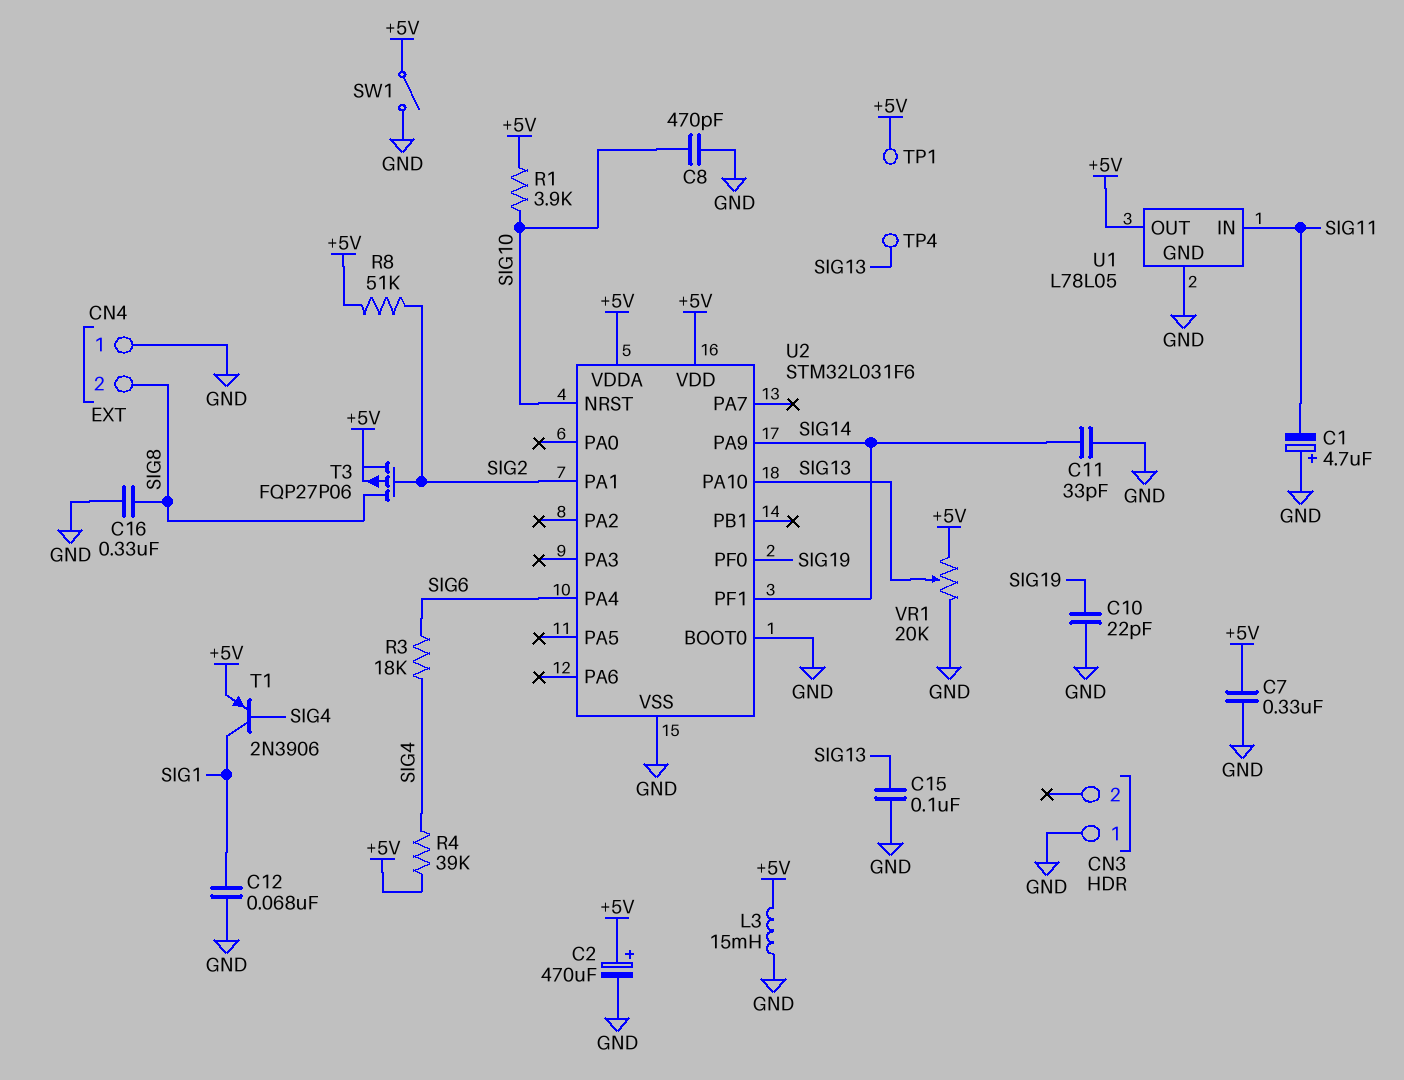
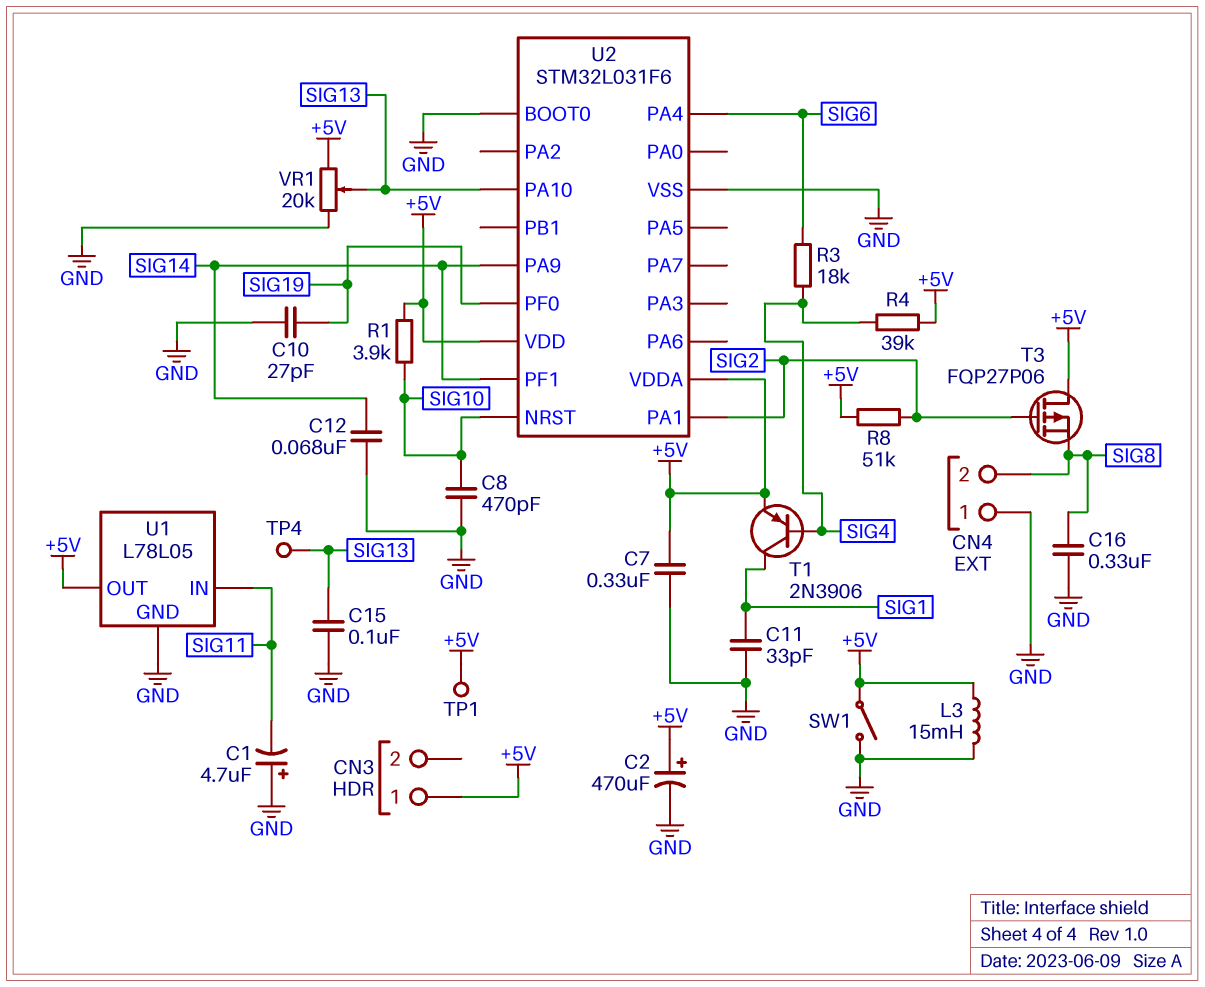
C10: 22pF (GND, SIG19) -> 27pF (GND, SIG19)
C11: 33pF (GND, SIG14) -> 33pF (GND, SIG1)
C12: 68nF (GND, SIG1) -> 68nF (GND, SIG14)
CN3 pin 1: GND -> +5V
T3: PMOS FQP27P06 (G SIG2, D SIG8, S +5V) -> PMOS FQP27P06 (G SIG2, D +5V, S SIG8)

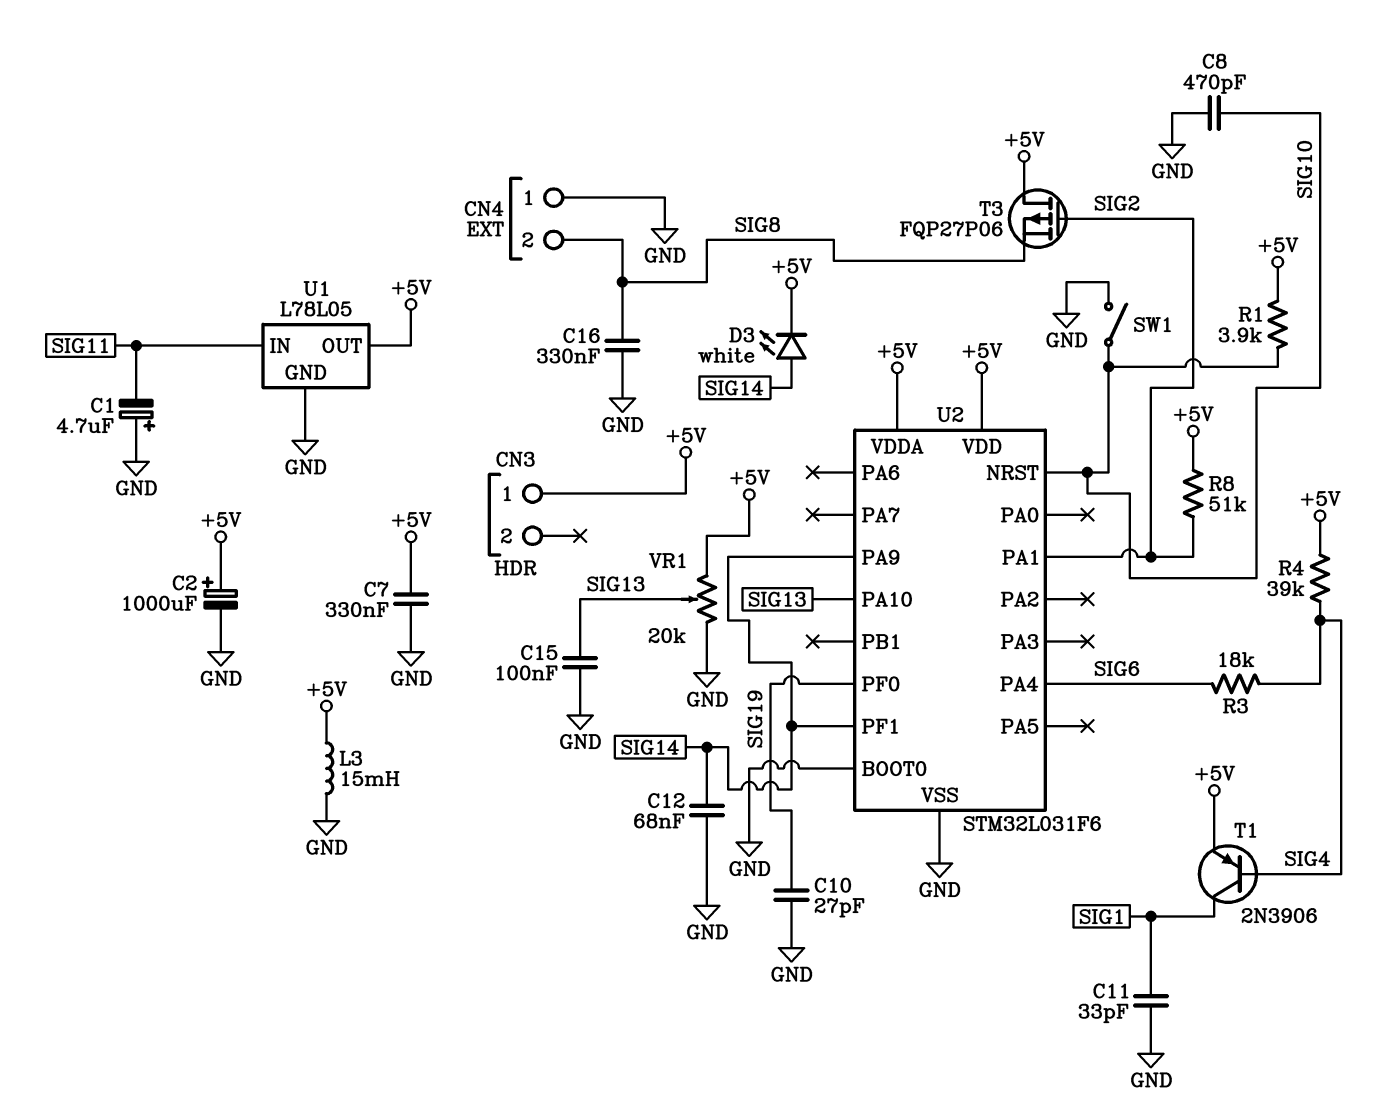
C2: 470uF (plus +5V, minus GND) -> 1000uF (plus +5V, minus GND)
D3: none -> LED white (A SIG14, K +5V)
SW1: switch (+5V, GND) -> switch (GND, SIG10)
TP1: test point (+5V) -> none
TP4: test point (SIG13) -> none

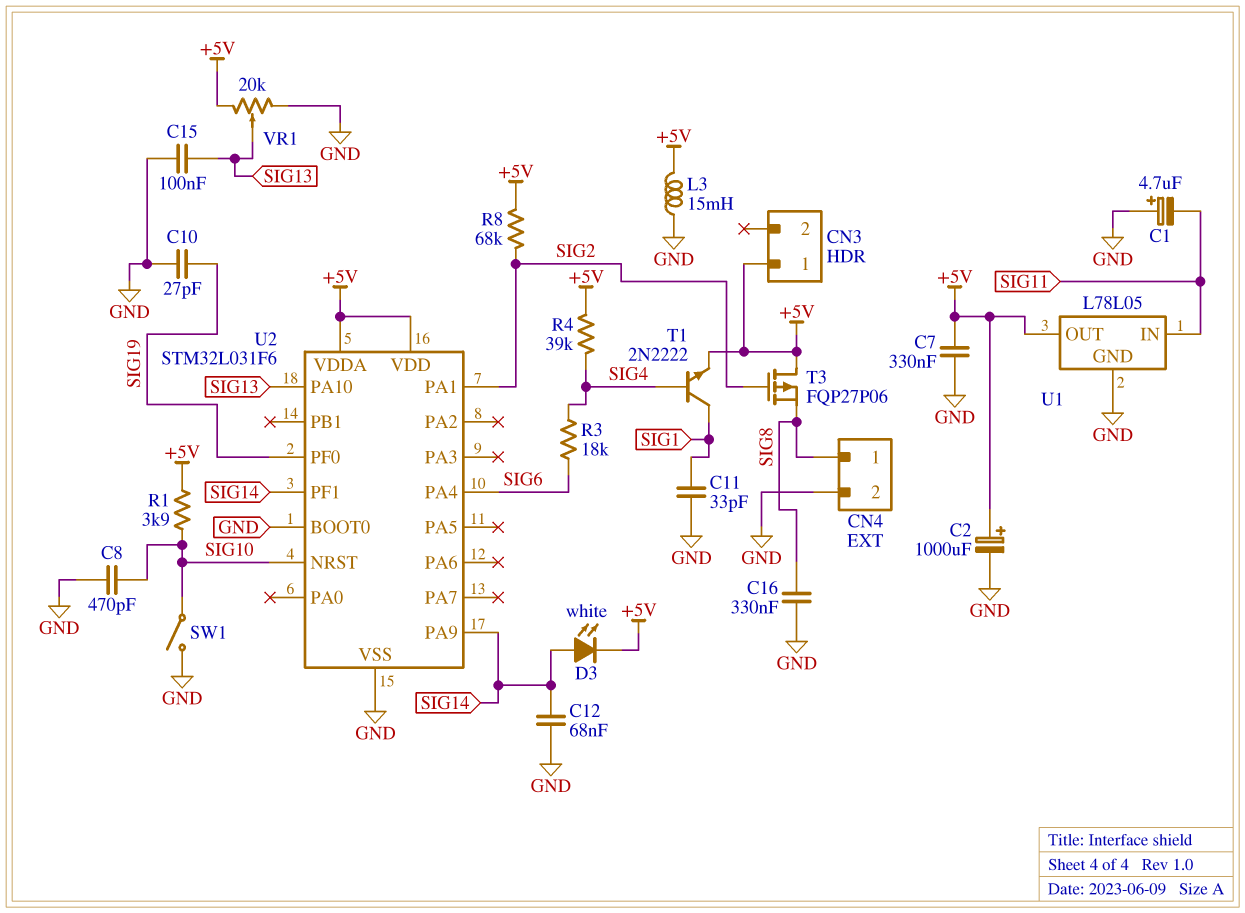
CN4 pin 1: GND -> SIG8
CN4 pin 2: SIG8 -> GND
R8: 51k (+5V, SIG2) -> 68k (+5V, SIG2)
T1: PNP 2N3906 (B SIG4, C SIG1, E +5V) -> NPN 2N2222 (B SIG4, C SIG1, E +5V)

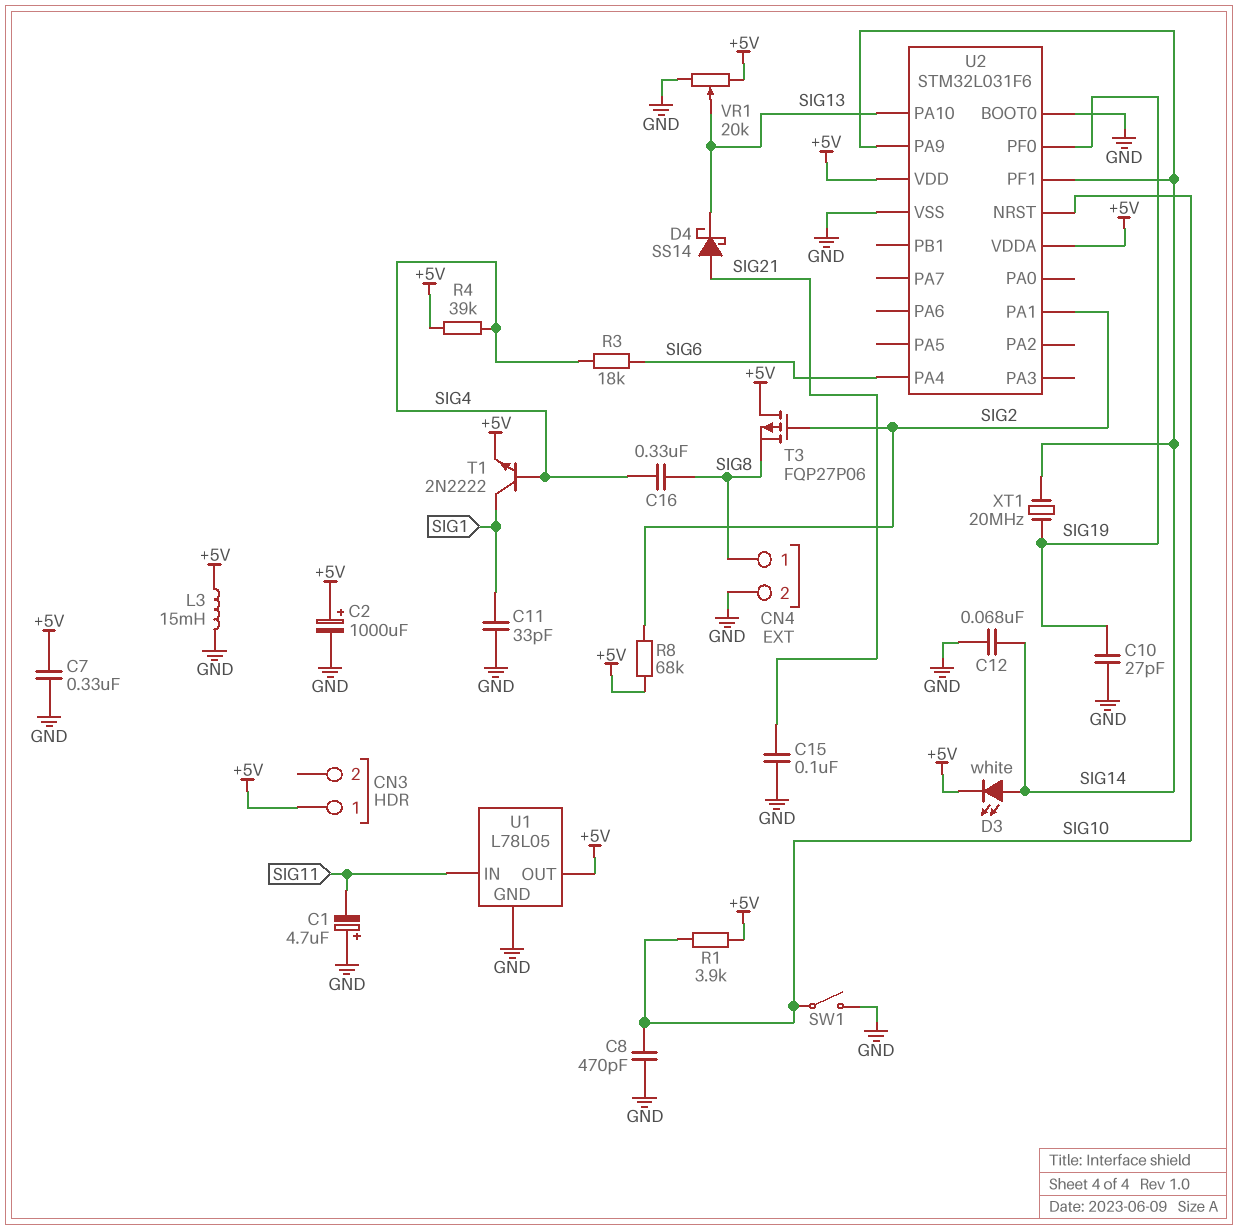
C15: 100nF (GND, SIG13) -> 100nF (GND, SIG21)
C16: 330nF (GND, SIG8) -> 330nF (SIG4, SIG8)
D4: none -> schottky SS14 (A SIG21, K SIG13)
XT1: none -> 20MHz (SIG14, SIG19)

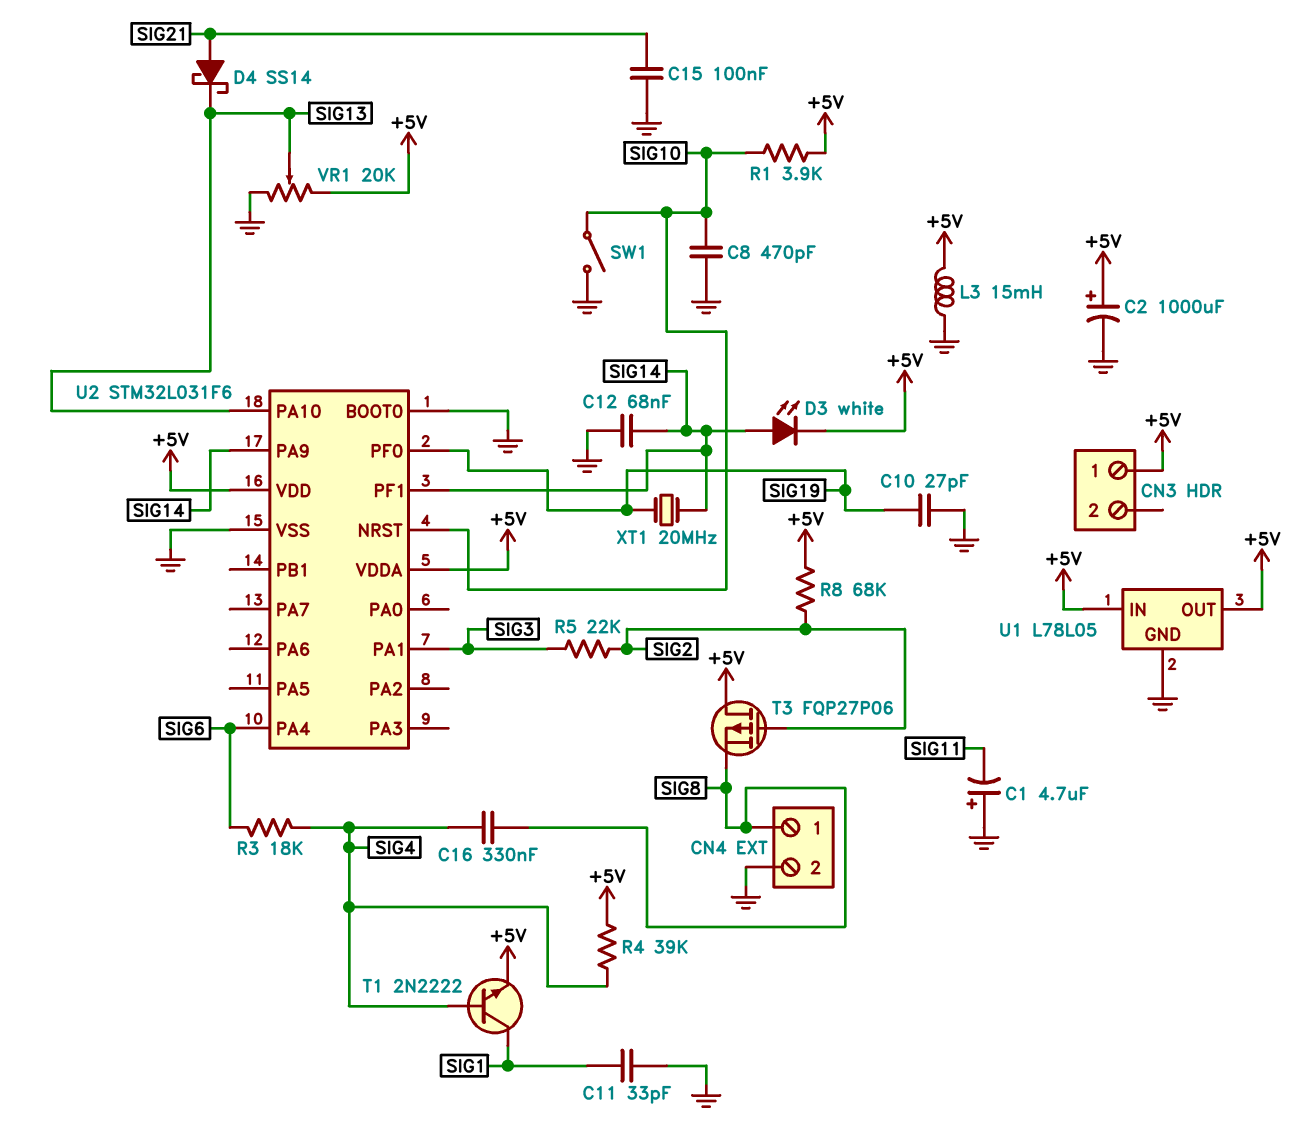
C7: 330nF (+5V, GND) -> none
R5: none -> 22k (SIG2, SIG3)
U1 pin IN: SIG11 -> +5V
U2 pin PA1: SIG2 -> SIG3

